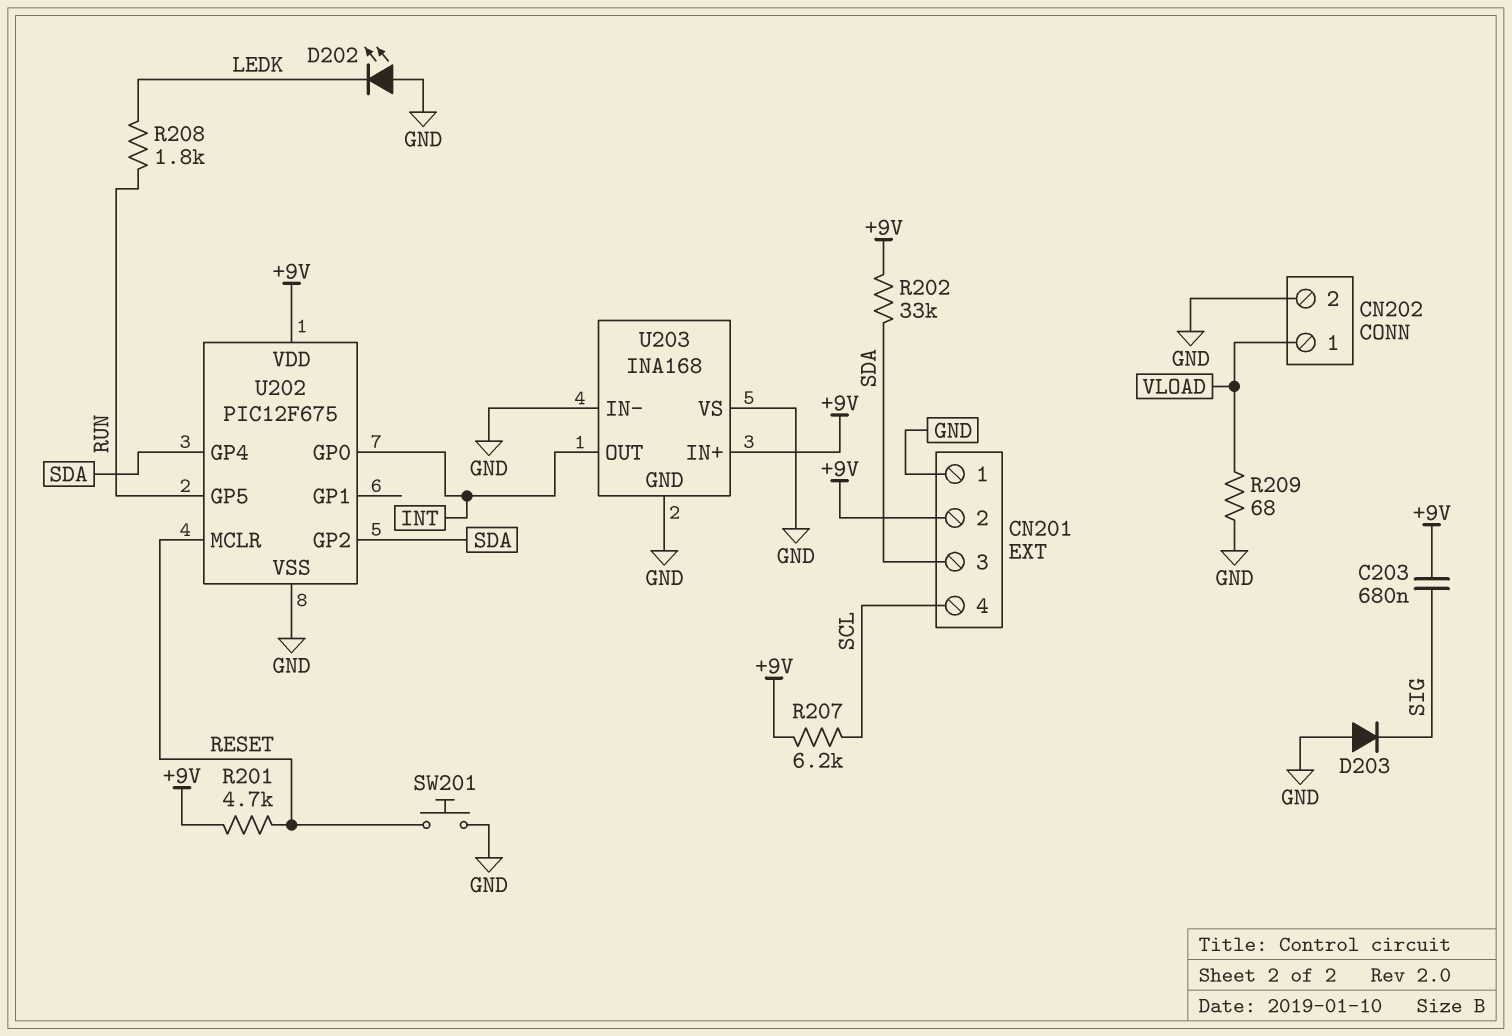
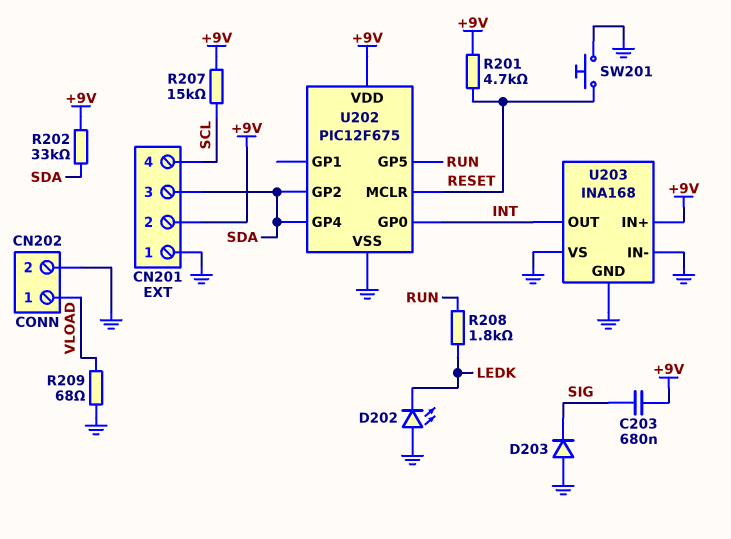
R207: 6.2k (+9V, SCL) -> 15k (+9V, SCL)

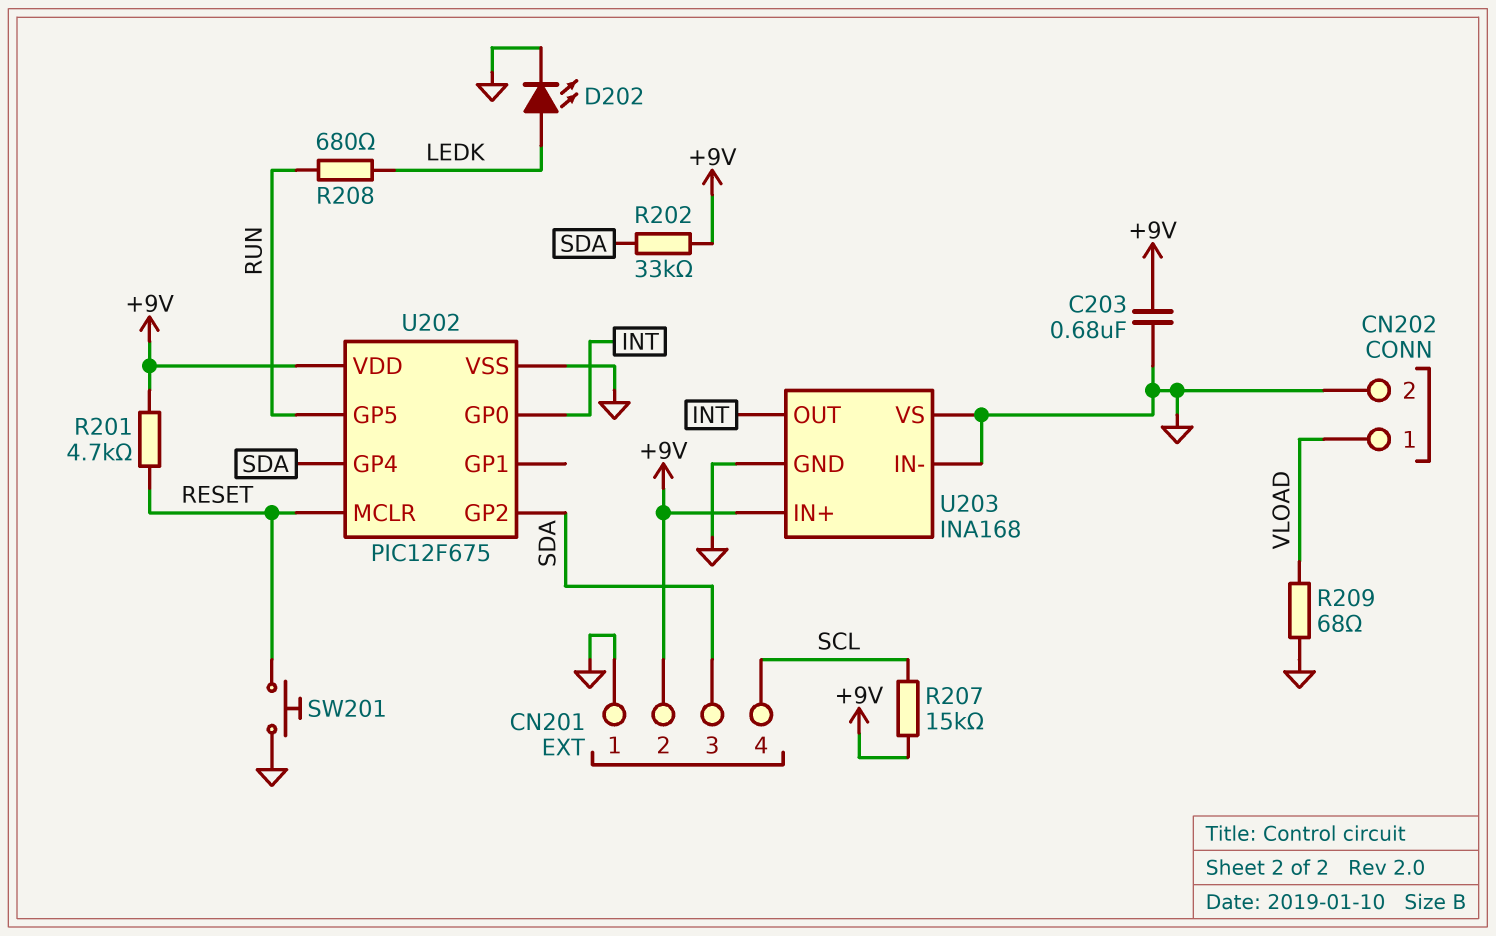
C203: 680nF (+9V, SIG) -> 680nF (+9V, GND)
D202: LED (A GND, K LEDK) -> LED (A LEDK, K GND)
D203: diode (A GND, K SIG) -> none
R208: 1.8k (LEDK, RUN) -> 680 (LEDK, RUN)

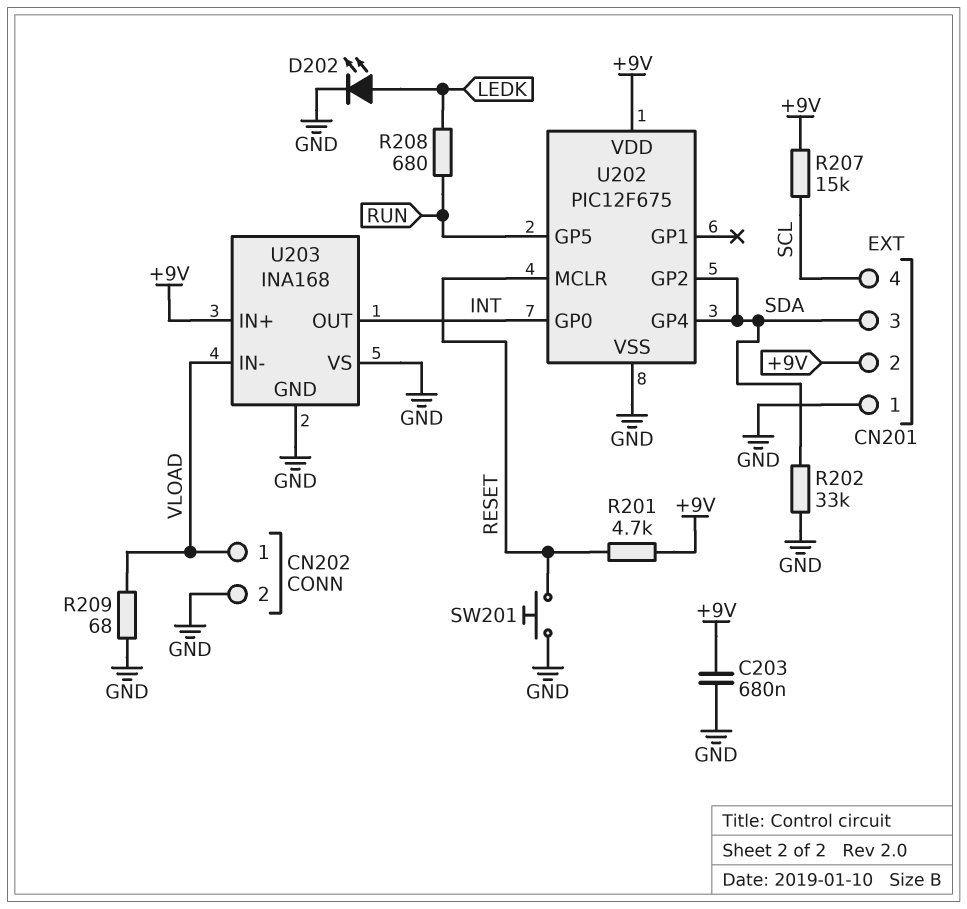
R202: 33k (+9V, SDA) -> 33k (GND, SDA)
U203 pin IN-: GND -> VLOAD

